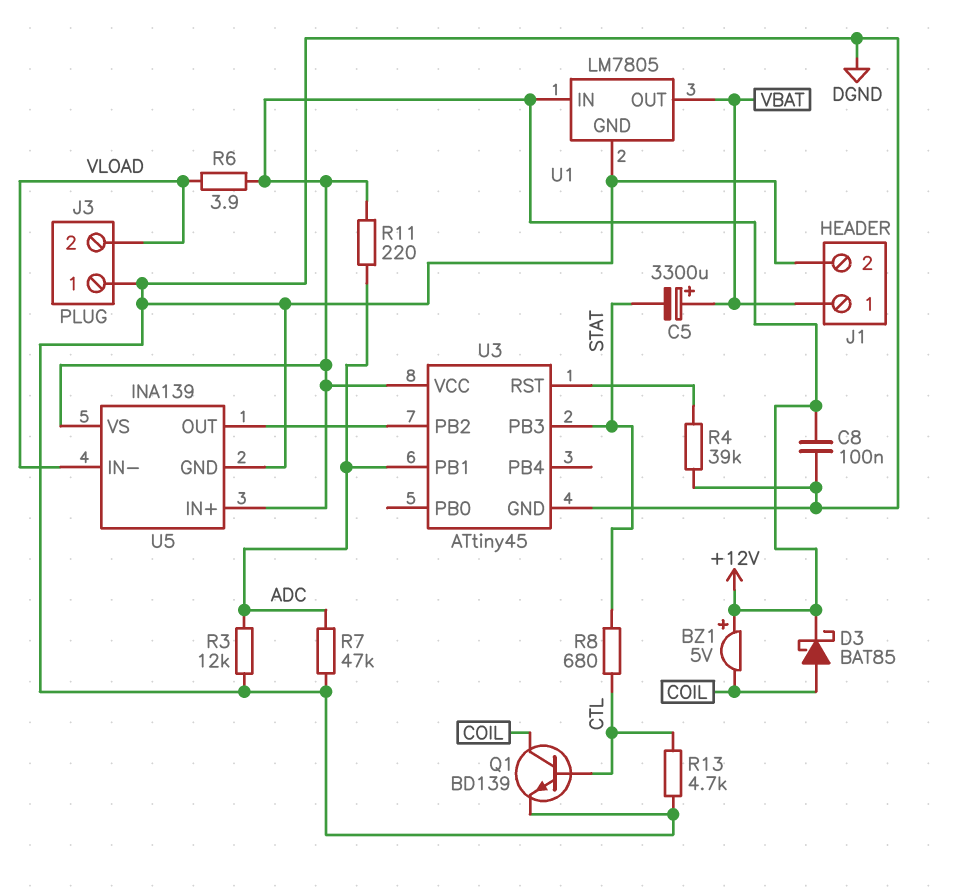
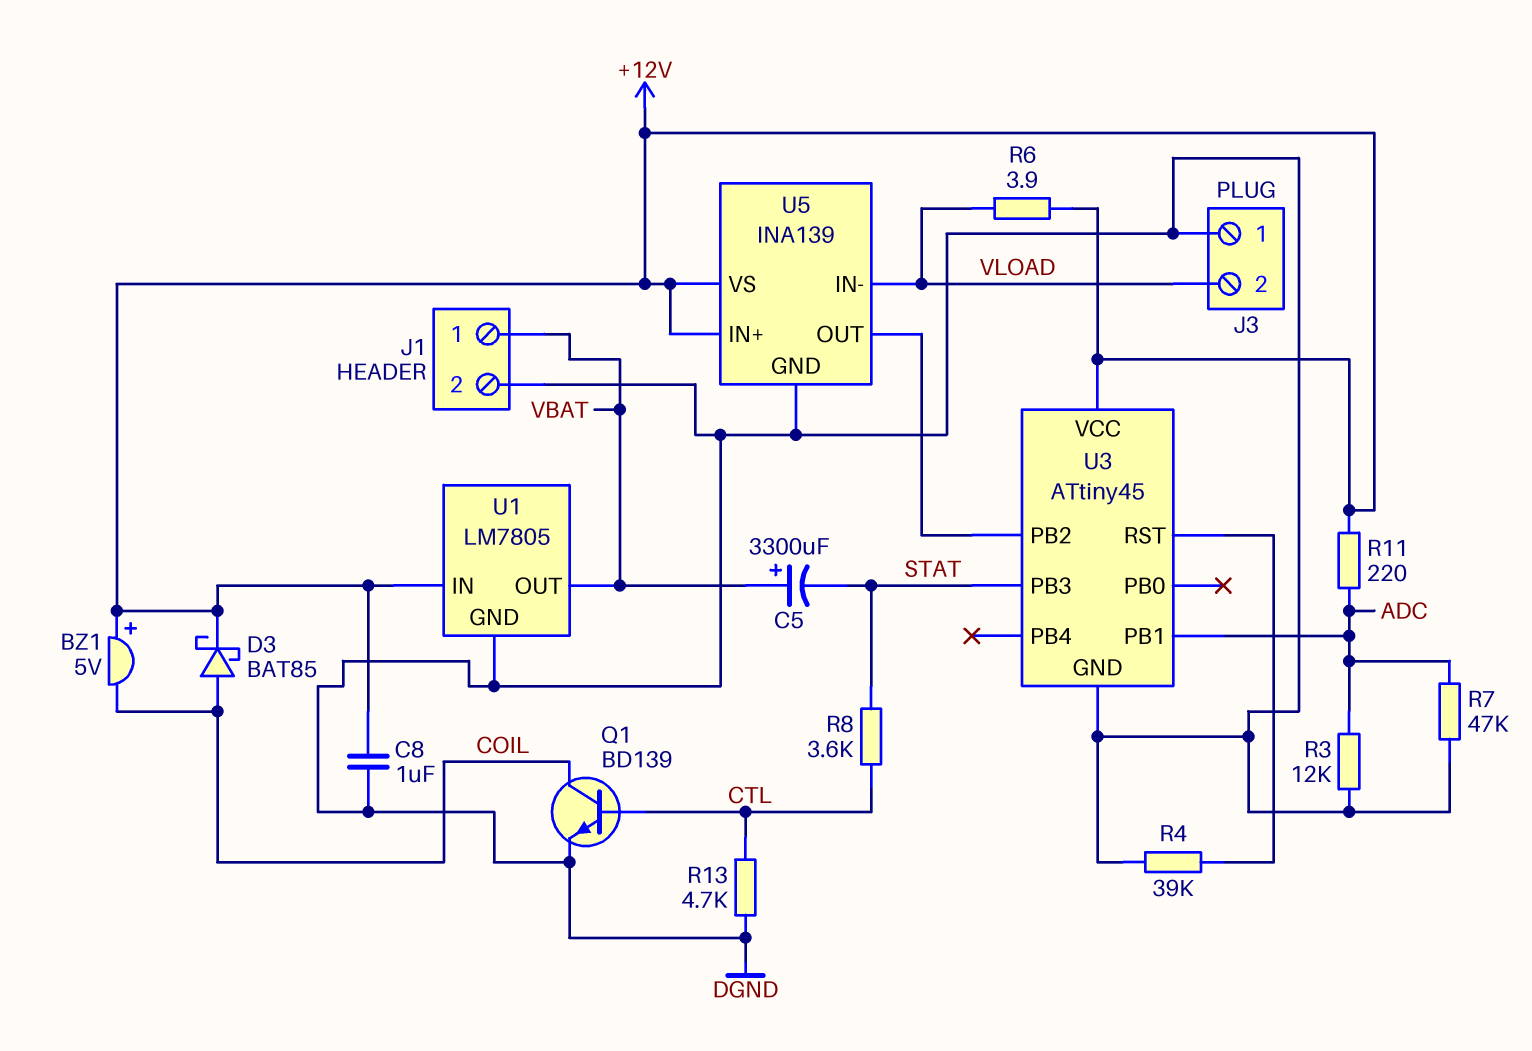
C8: 100nF (+12V, DGND) -> 1uF (+12V, DGND)
R8: 680 (CTL, STAT) -> 3.6k (CTL, STAT)

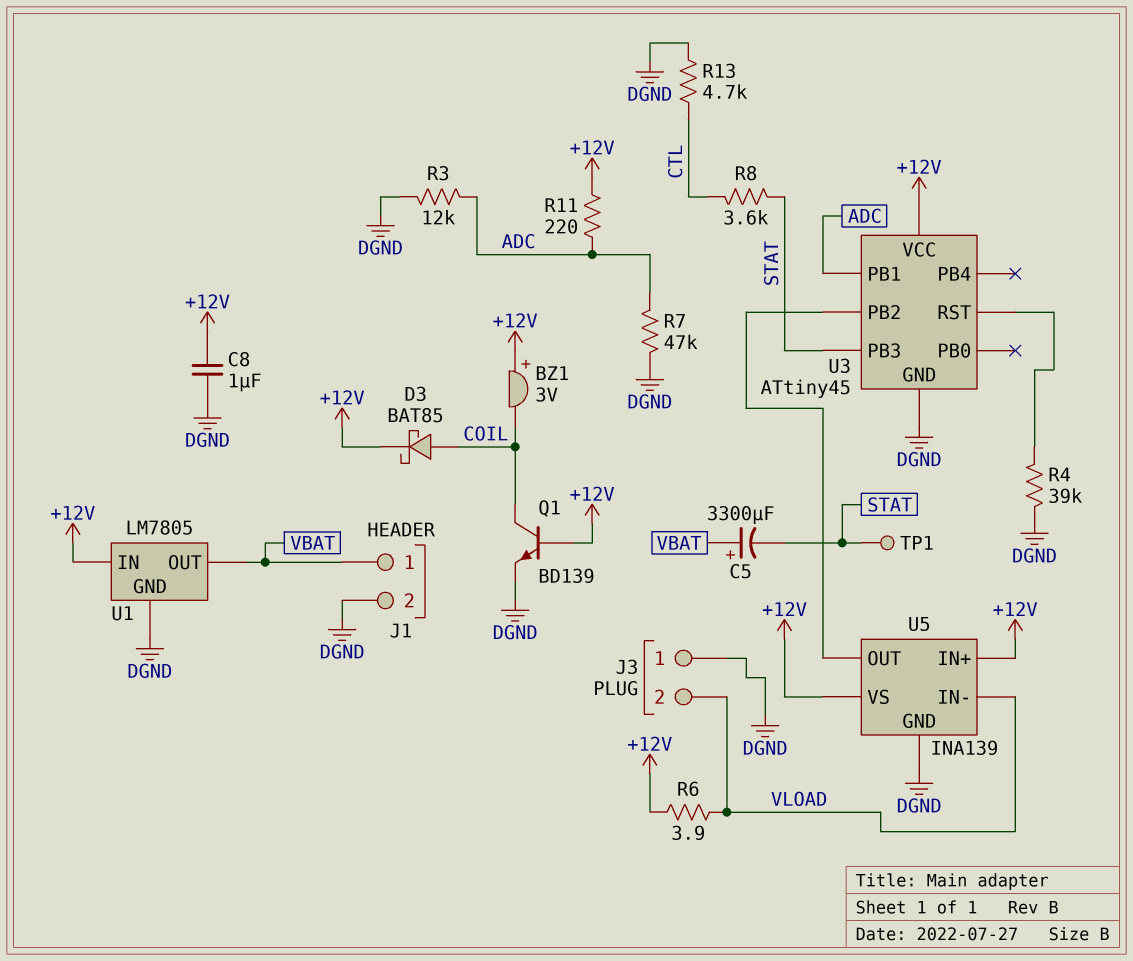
BZ1: buzzer 5V (plus +12V, minus COIL) -> buzzer 3V (plus +12V, minus COIL)
Q1: NPN BD139 (B CTL, C COIL, E DGND) -> NPN BD139 (B +12V, C COIL, E DGND)
TP1: none -> test point (STAT)

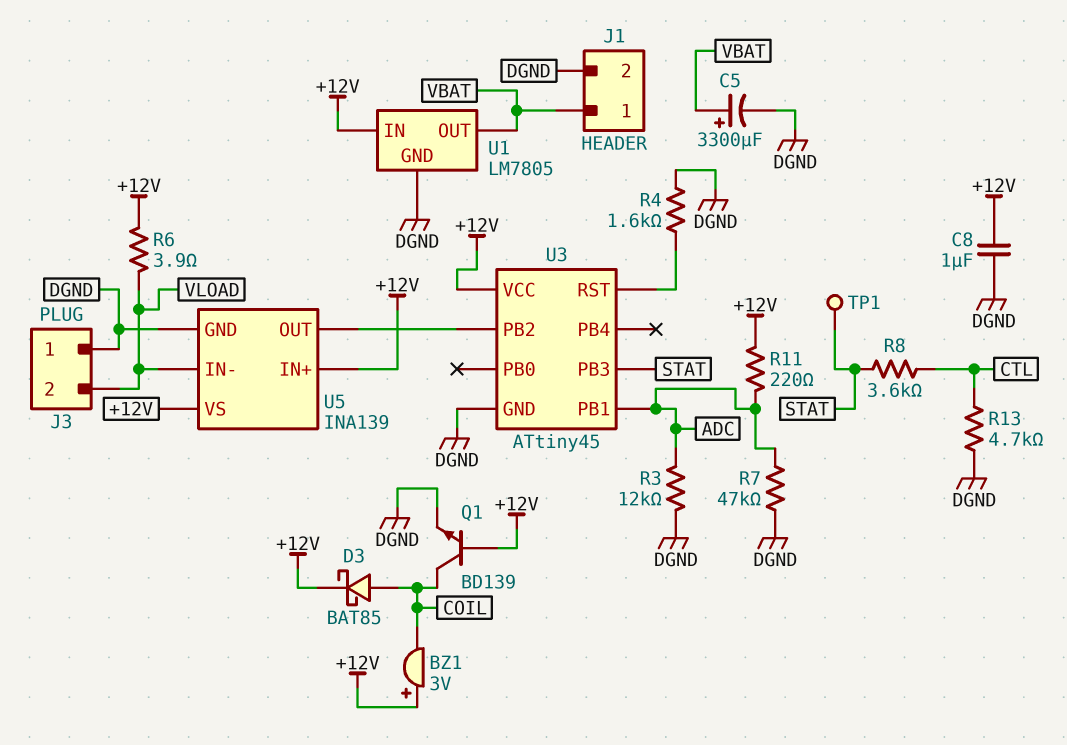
C5: 3300uF (plus VBAT, minus STAT) -> 3300uF (plus VBAT, minus DGND)
R4: 39k (DGND, U3/RST) -> 1.6k (DGND, U3/RST)

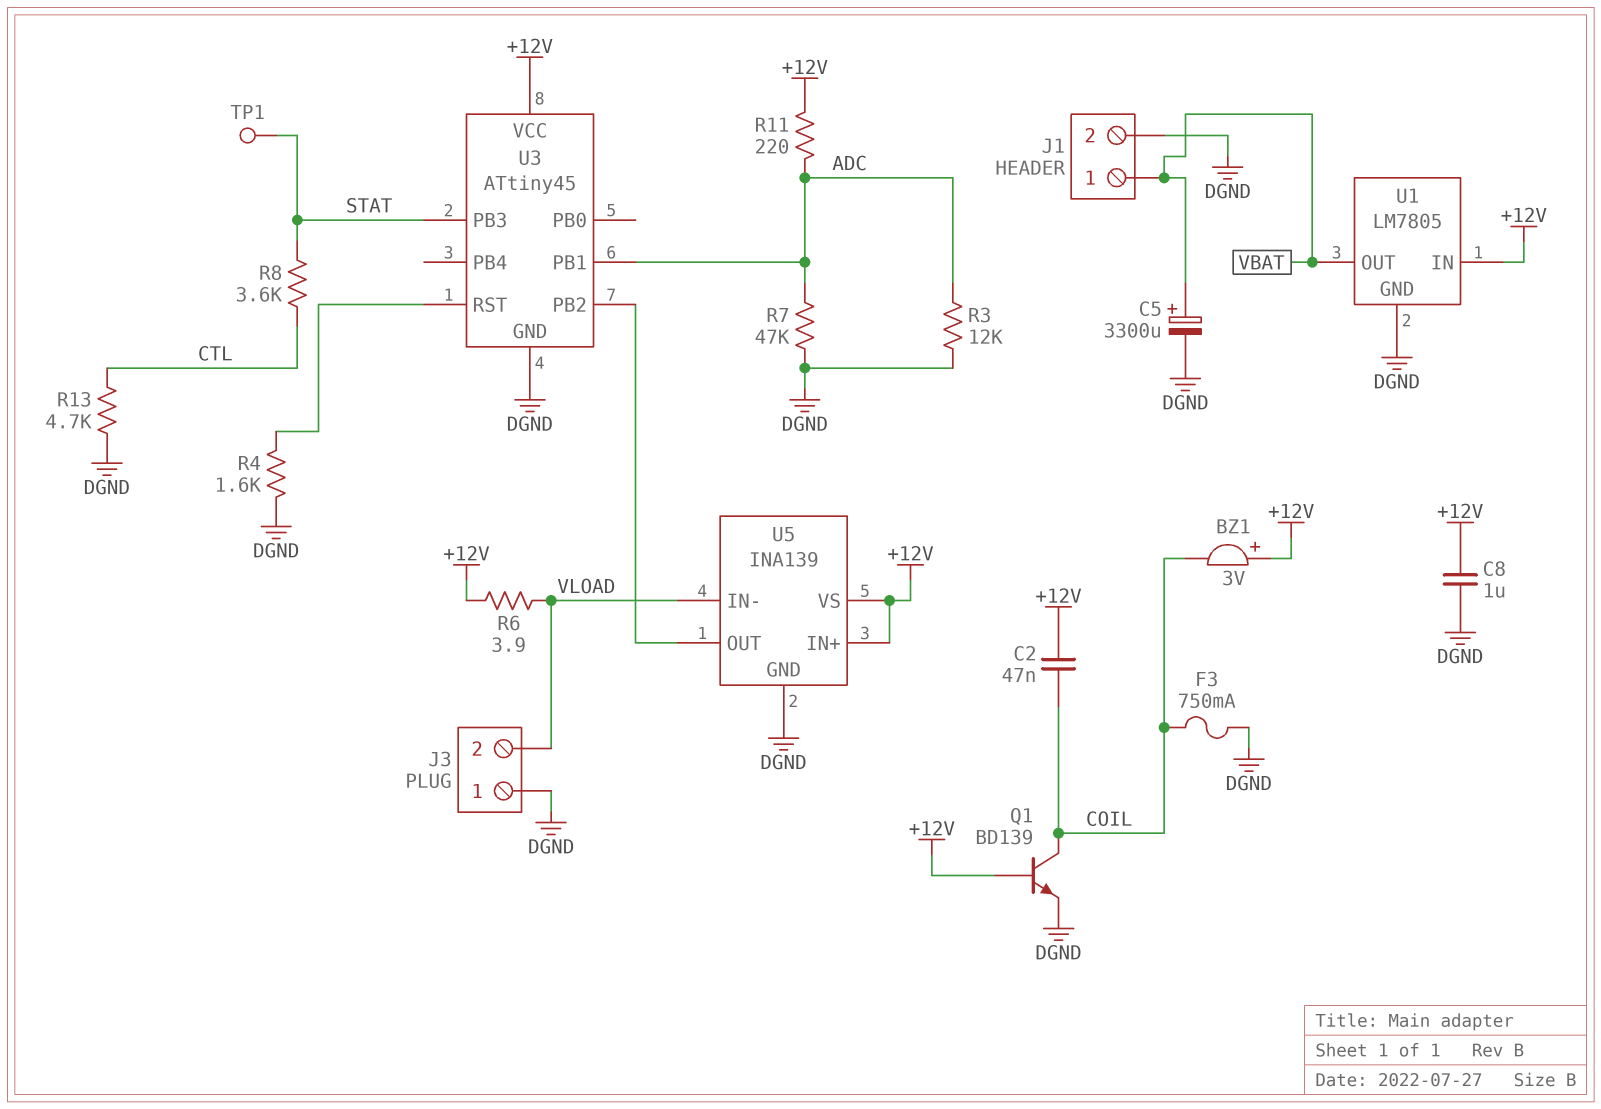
C2: none -> 47nF (+12V, COIL)
D3: schottky BAT85 (A COIL, K +12V) -> none
F3: none -> 750mA (COIL, DGND)

